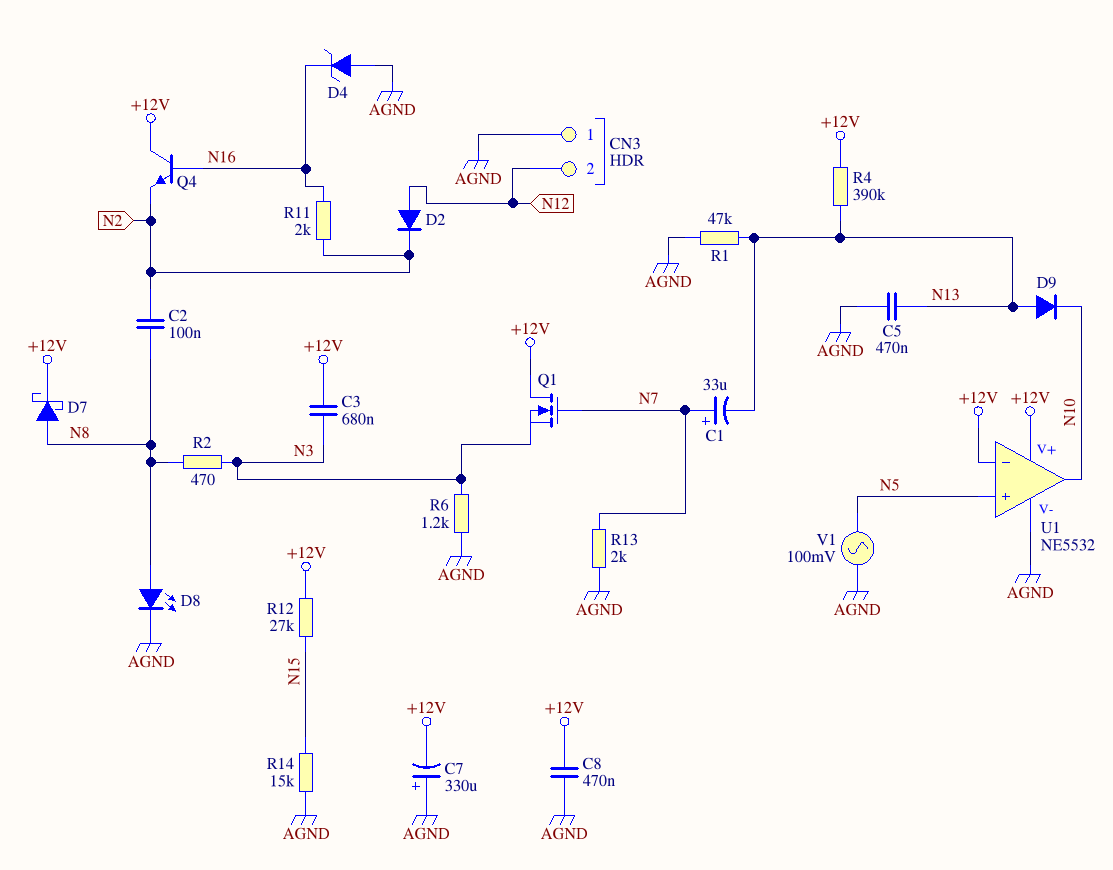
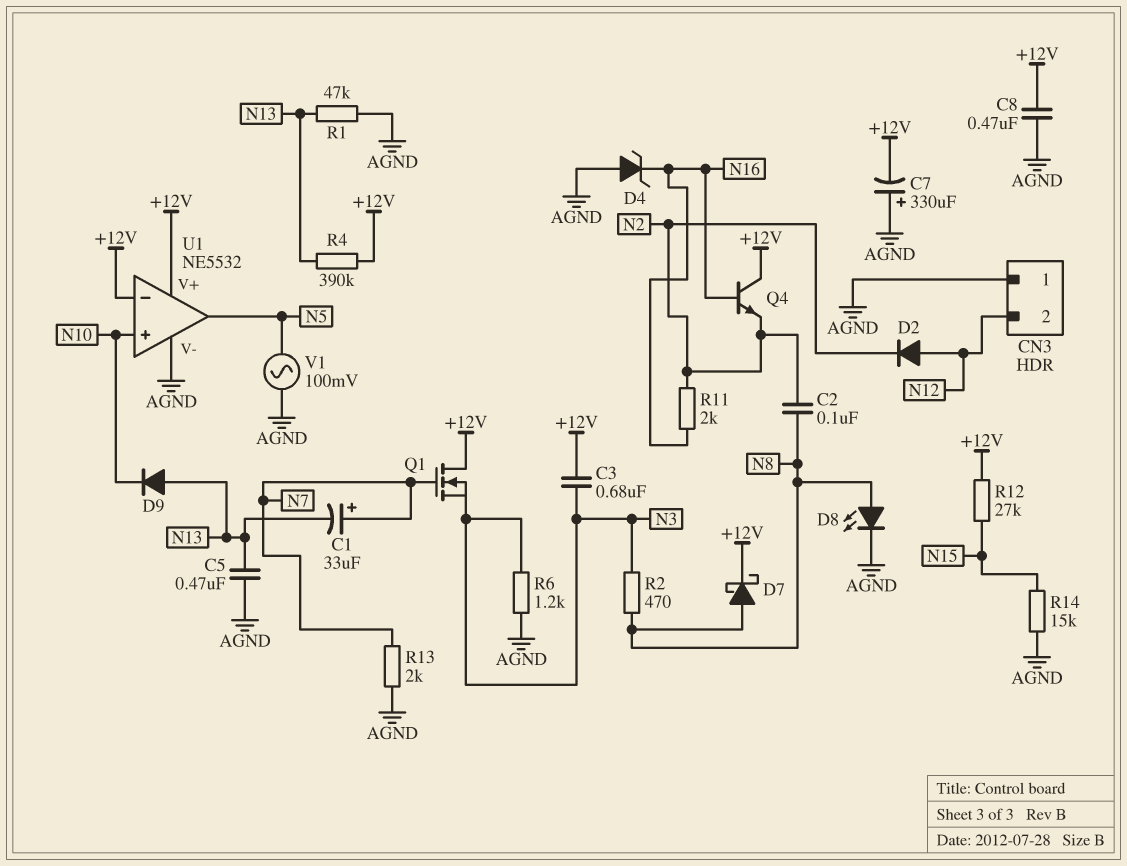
U1 pin in+: N5 -> N10
U1 pin out: N10 -> N5

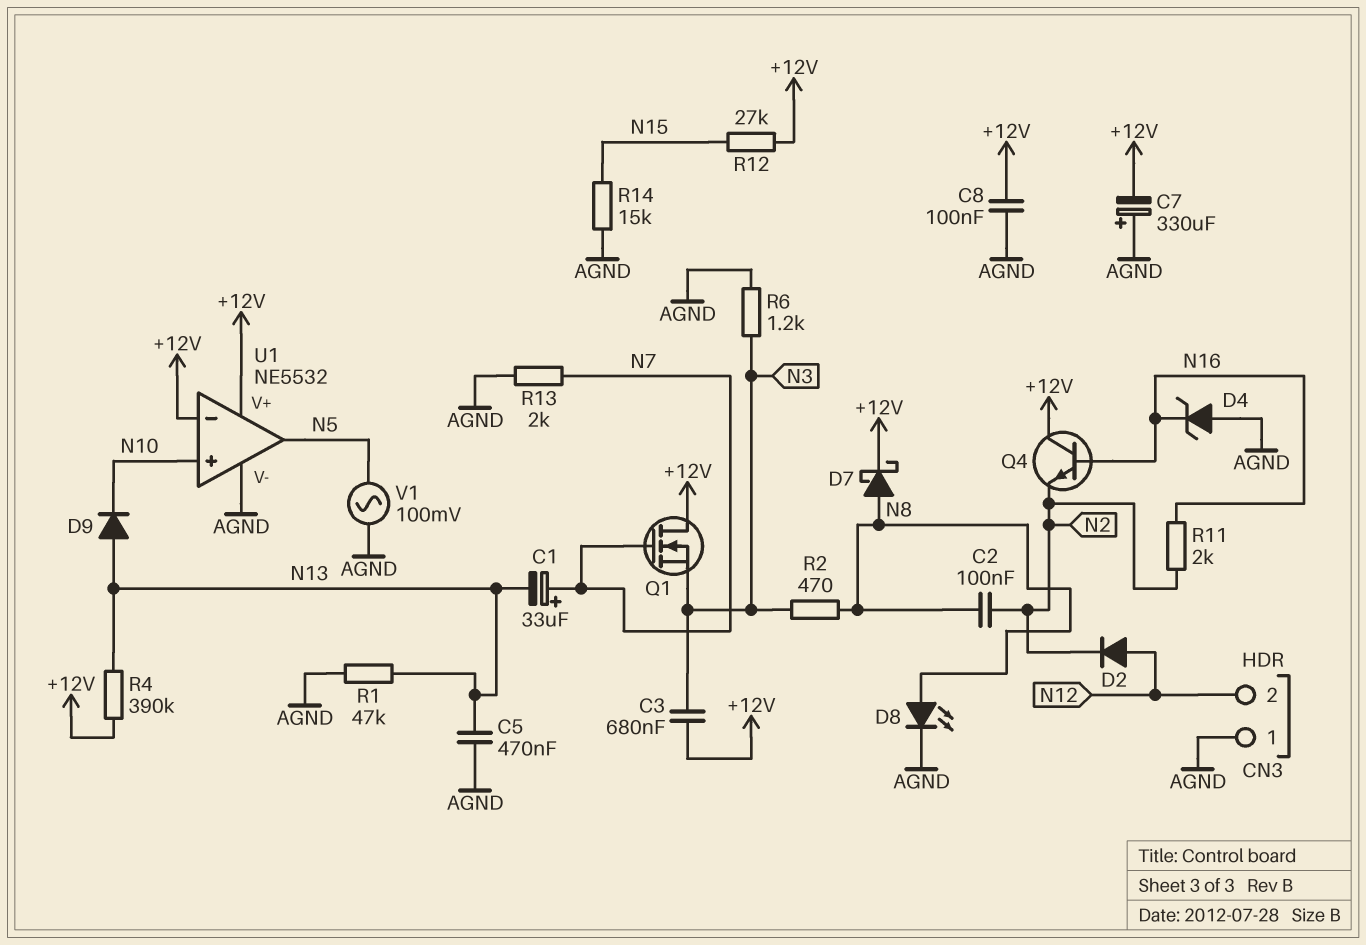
C8: 470nF (+12V, AGND) -> 100nF (+12V, AGND)

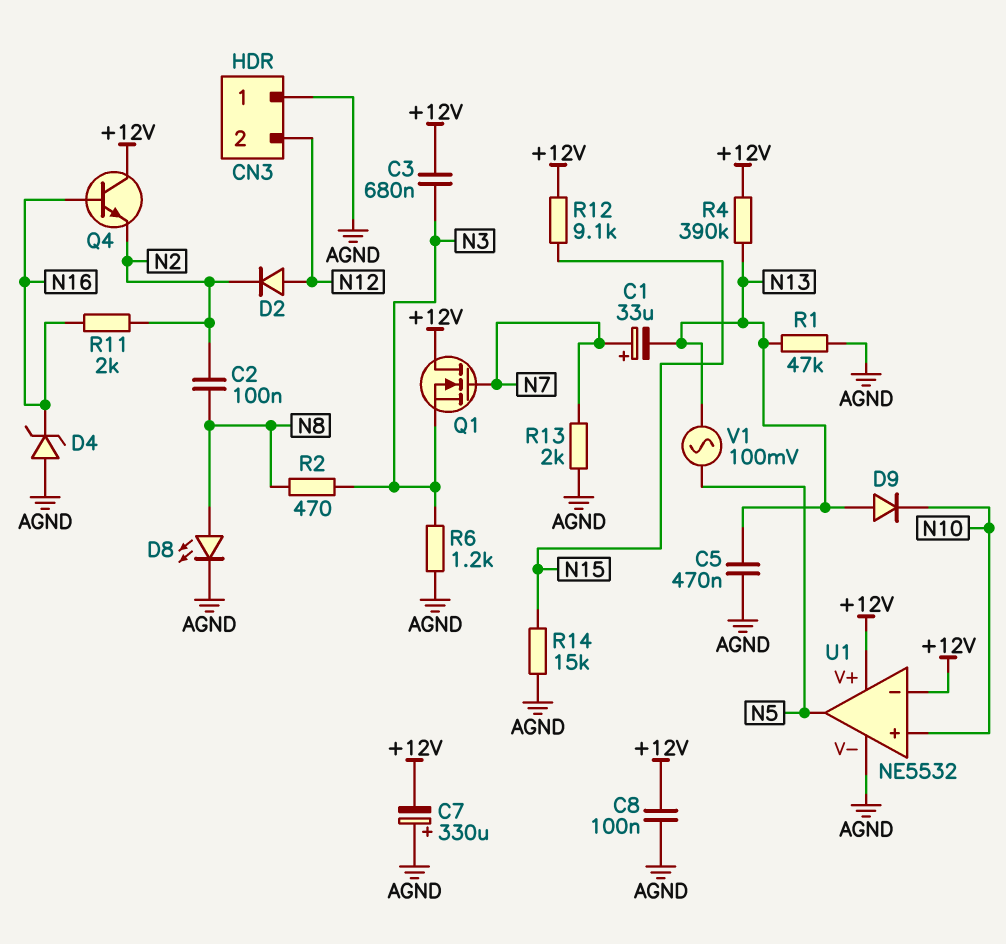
D7: schottky (A N8, K +12V) -> none
R12: 27k (+12V, N15) -> 9.1k (+12V, N15)
V1: AC 100mV (AGND, N5) -> AC 100mV (N5, N13)

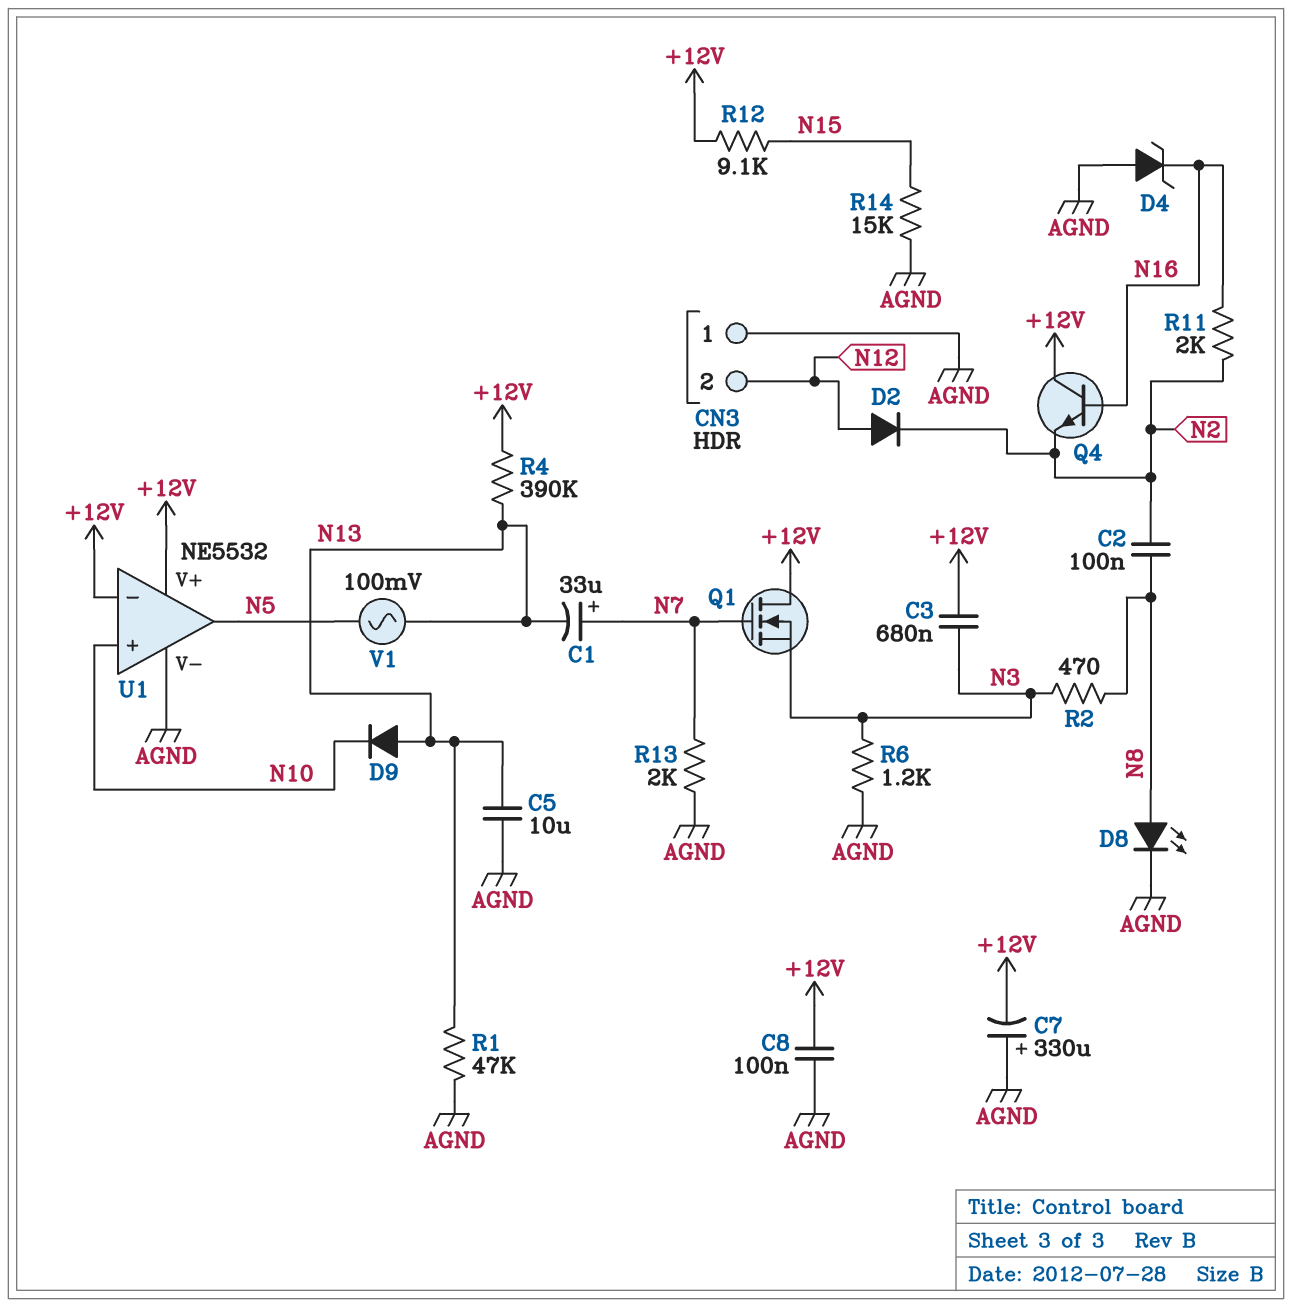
C5: 470nF (AGND, N13) -> 10uF (AGND, N13)

